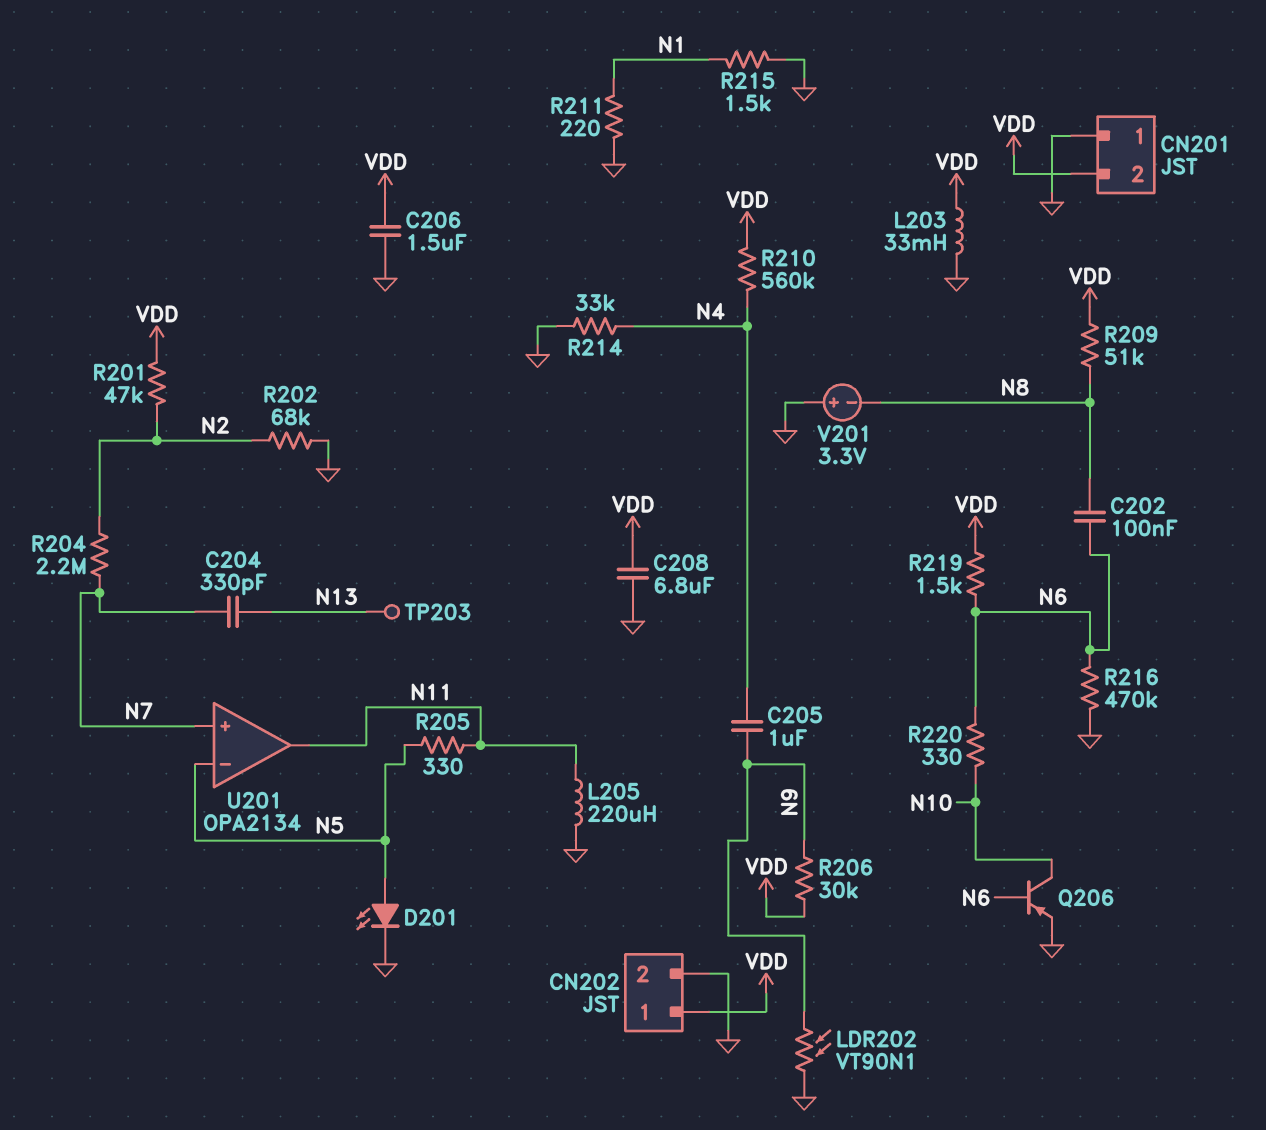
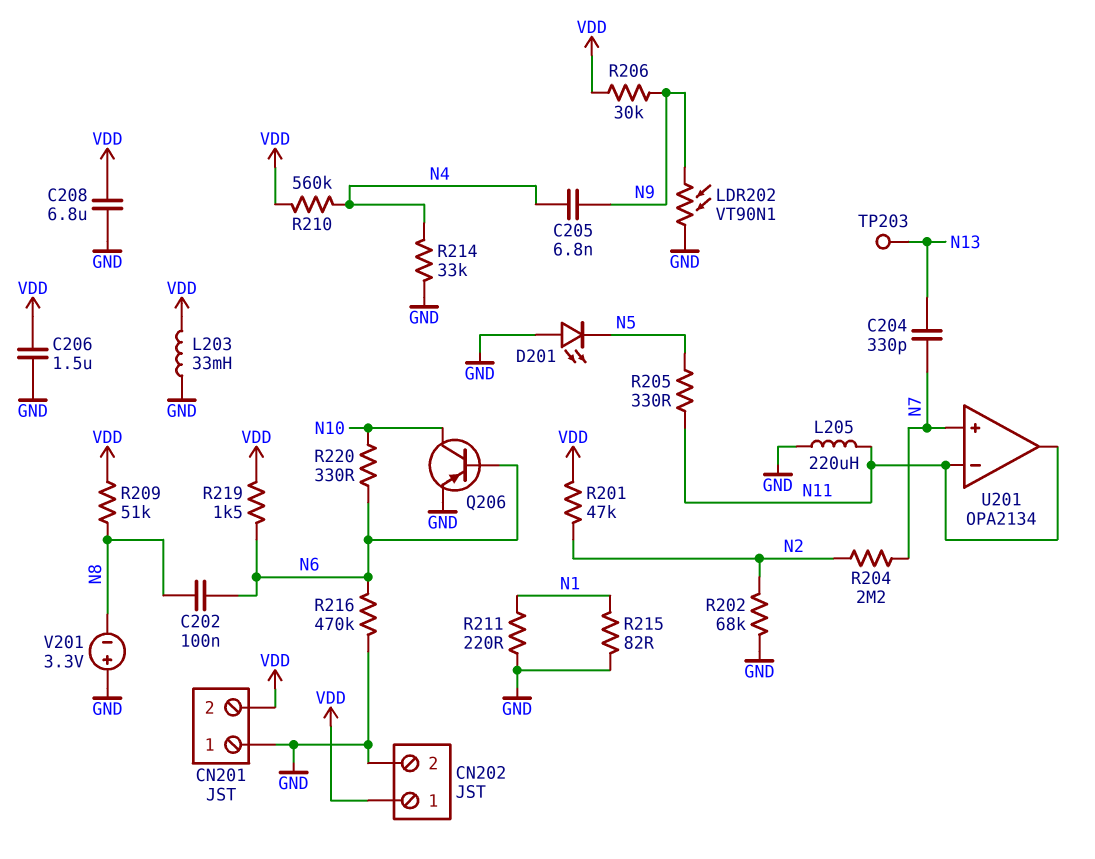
C205: 1uF (N4, N9) -> 6.8nF (N4, N9)
D201: LED (A N5, K GND) -> LED (A GND, K N5)
R215: 1.5k (GND, N1) -> 82 (GND, N1)
U201 pin in-: N5 -> N11

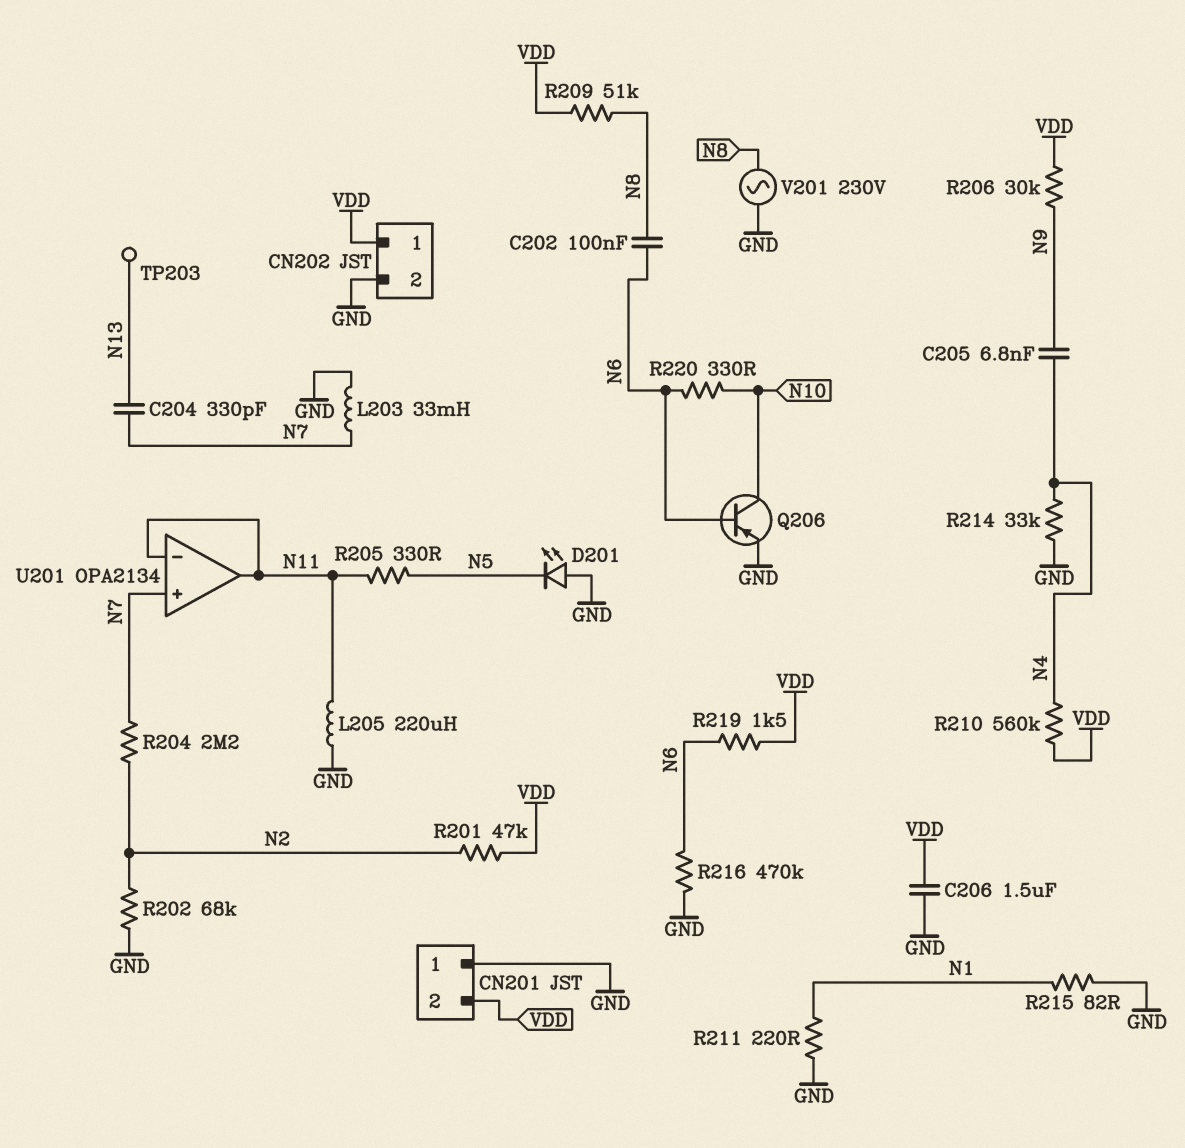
C208: 6.8uF (GND, VDD) -> none
L203: 33mH (GND, VDD) -> 33mH (GND, N7)
LDR202: VT90N1 (GND, N9) -> none
V201: 3.3V (plus GND, minus N8) -> AC 230V (GND, N8)

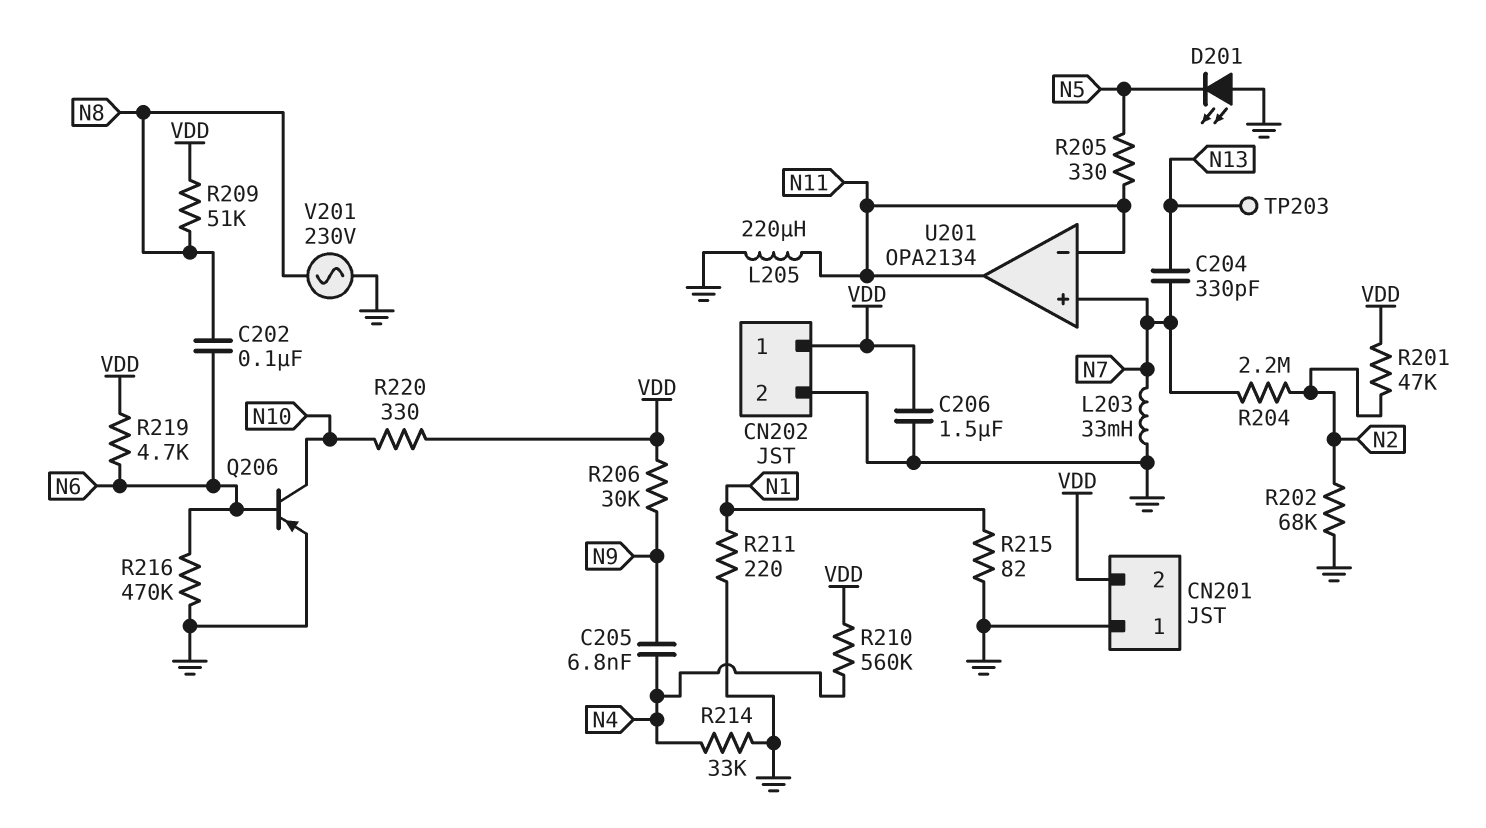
R219: 1.5k (N6, VDD) -> 4.7k (N6, VDD)
R220: 330 (N6, N10) -> 330 (N10, VDD)

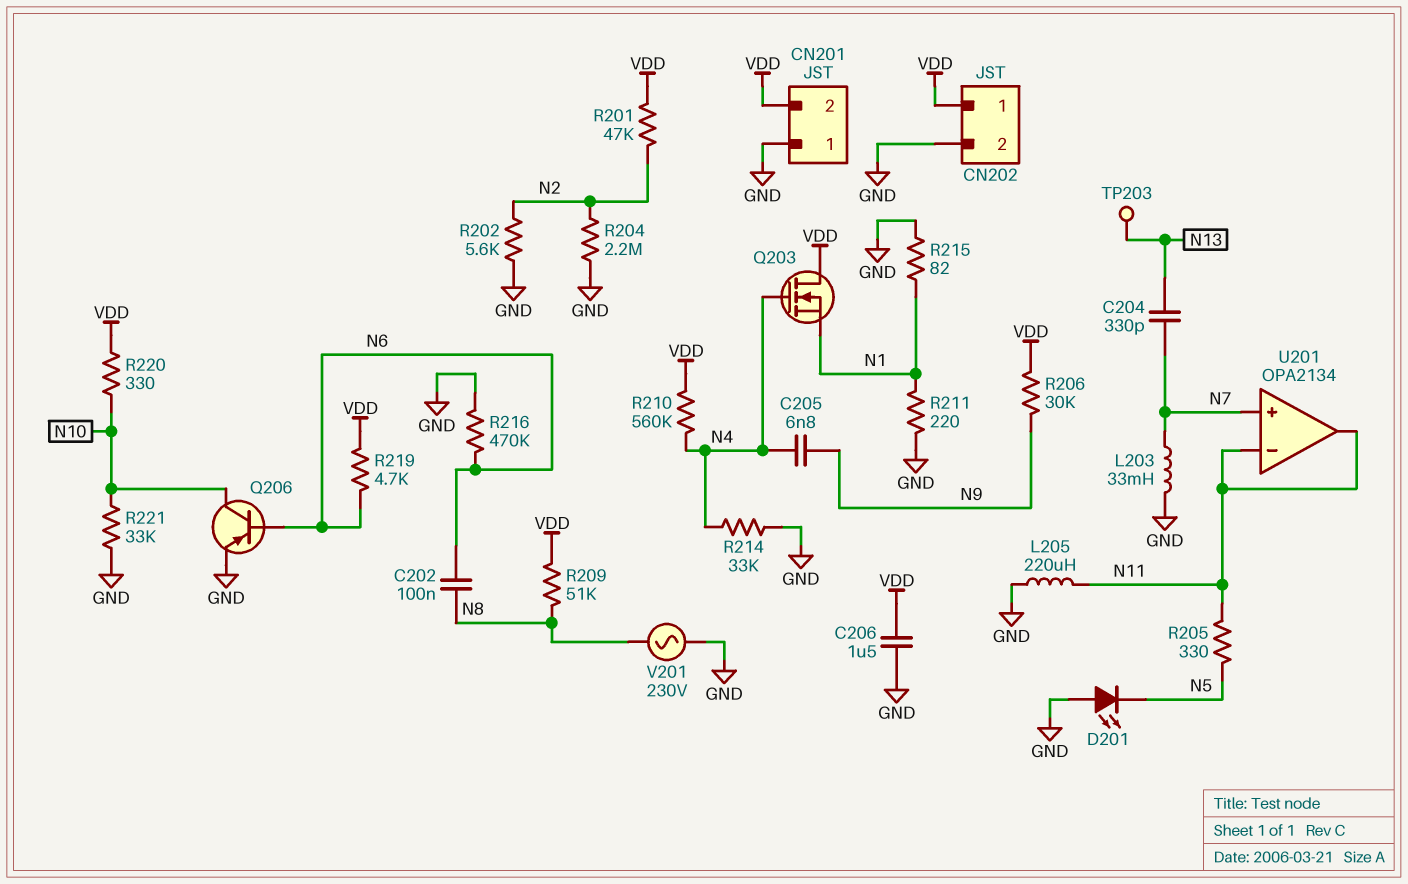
Q203: none -> NMOS (G N4, D VDD, S N1)
R202: 68k (GND, N2) -> 5.6k (GND, N2)
R204: 2.2M (N2, N7) -> 2.2M (GND, N2)
R221: none -> 33k (GND, N10)

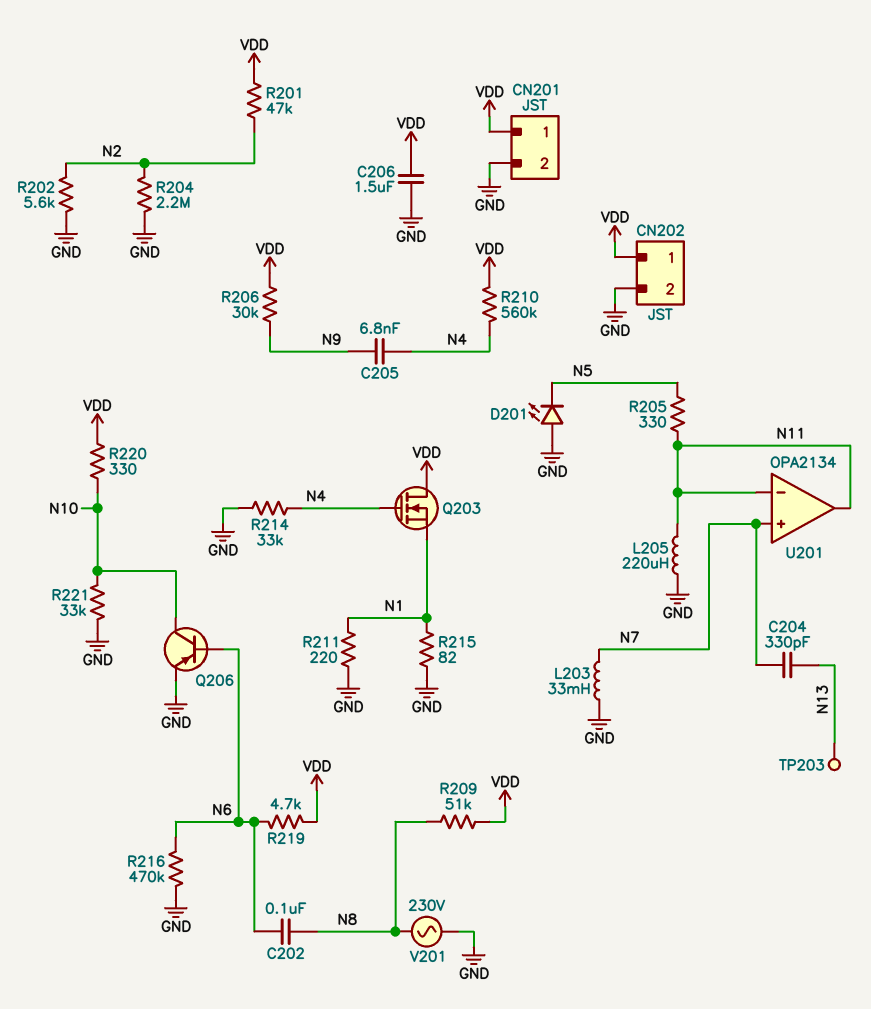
CN201 pin 1: GND -> VDD
CN201 pin 2: VDD -> GND

